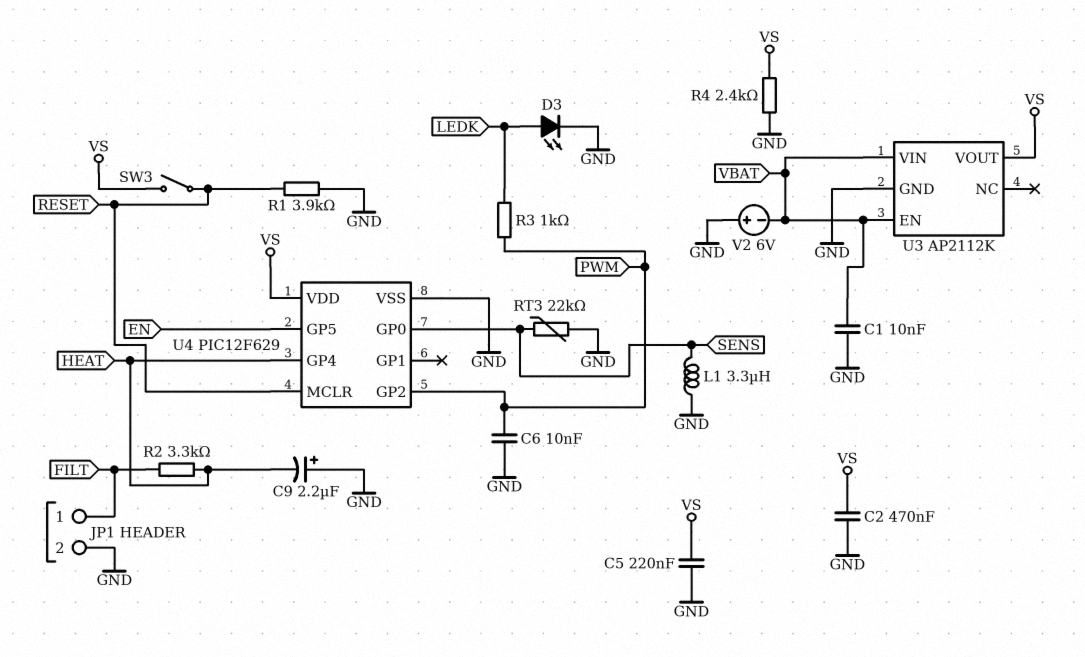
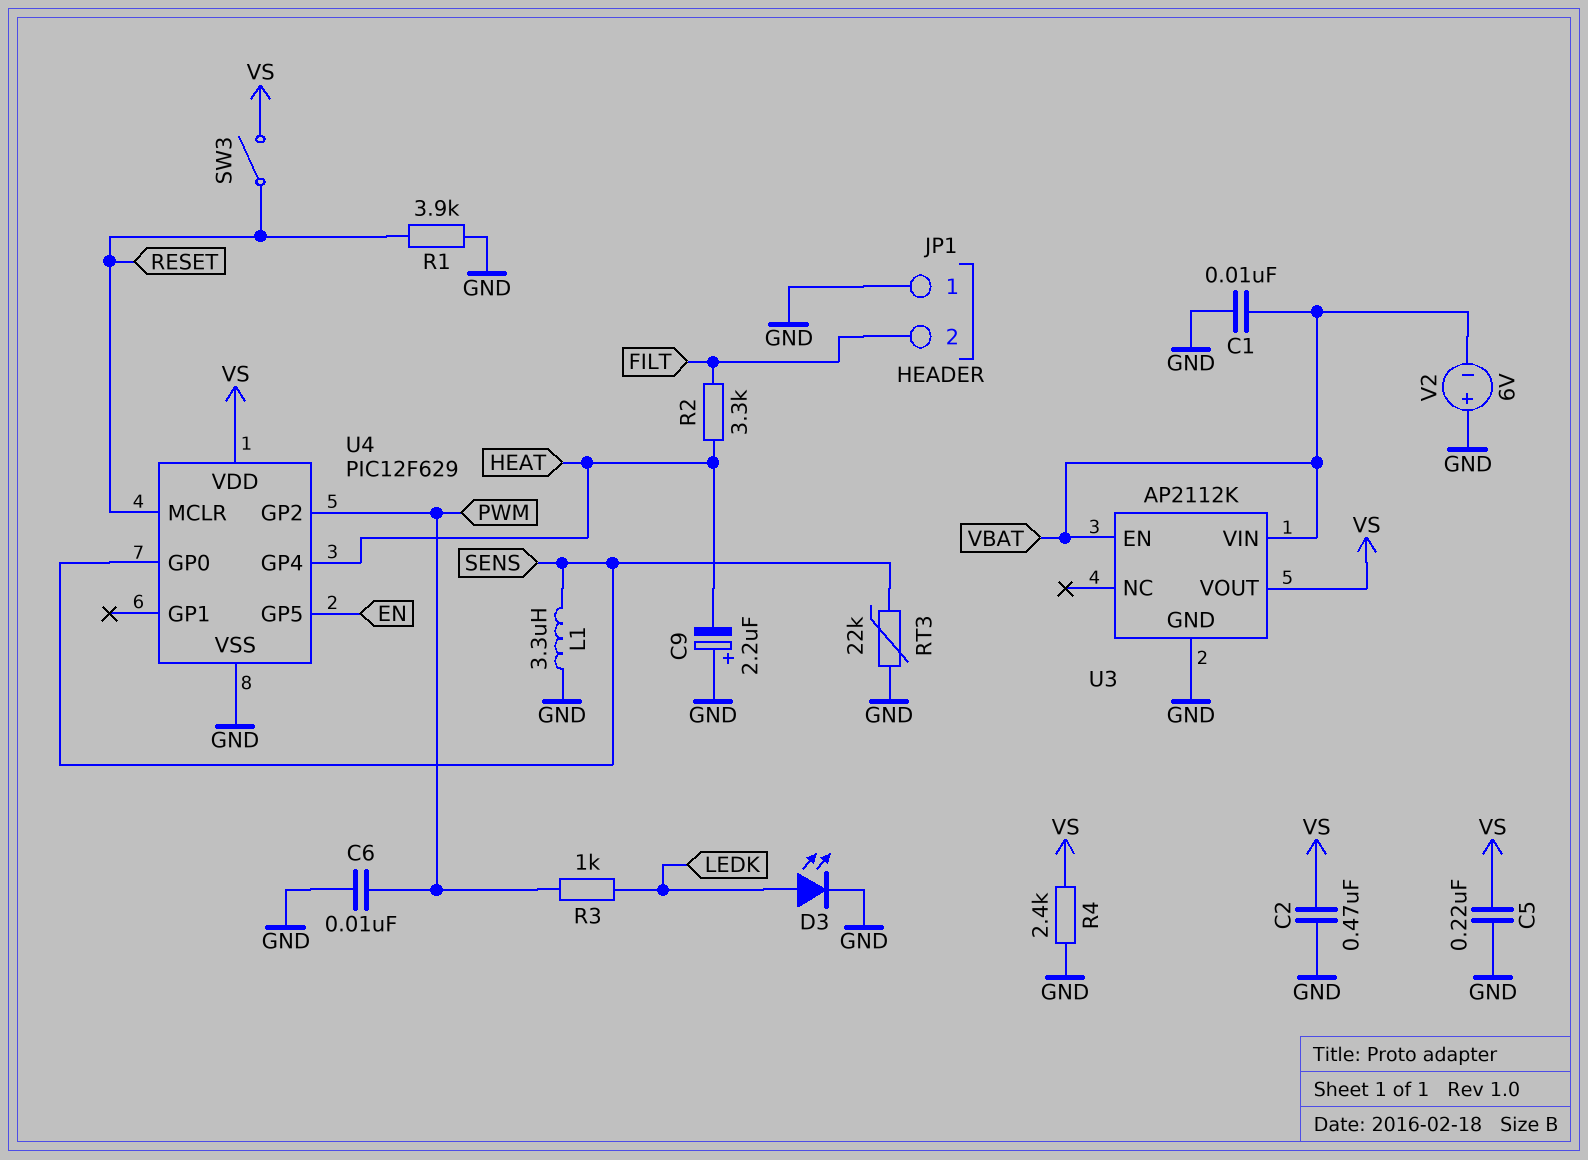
JP1 pin 1: FILT -> GND
JP1 pin 2: GND -> FILT

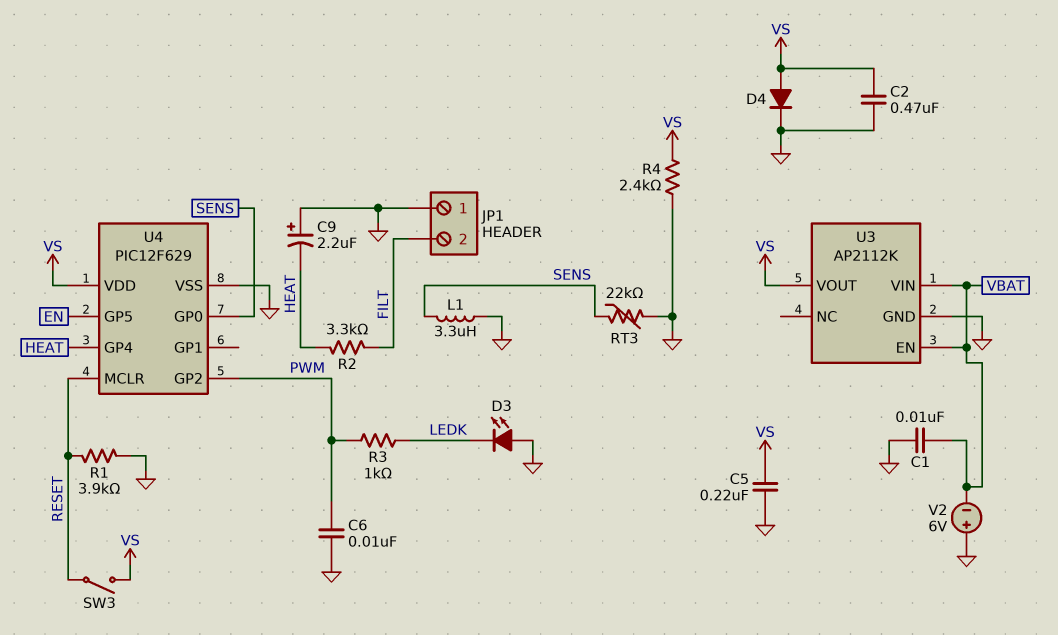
D3: LED (A LEDK, K GND) -> LED (A GND, K LEDK)
D4: none -> diode (A VS, K GND)

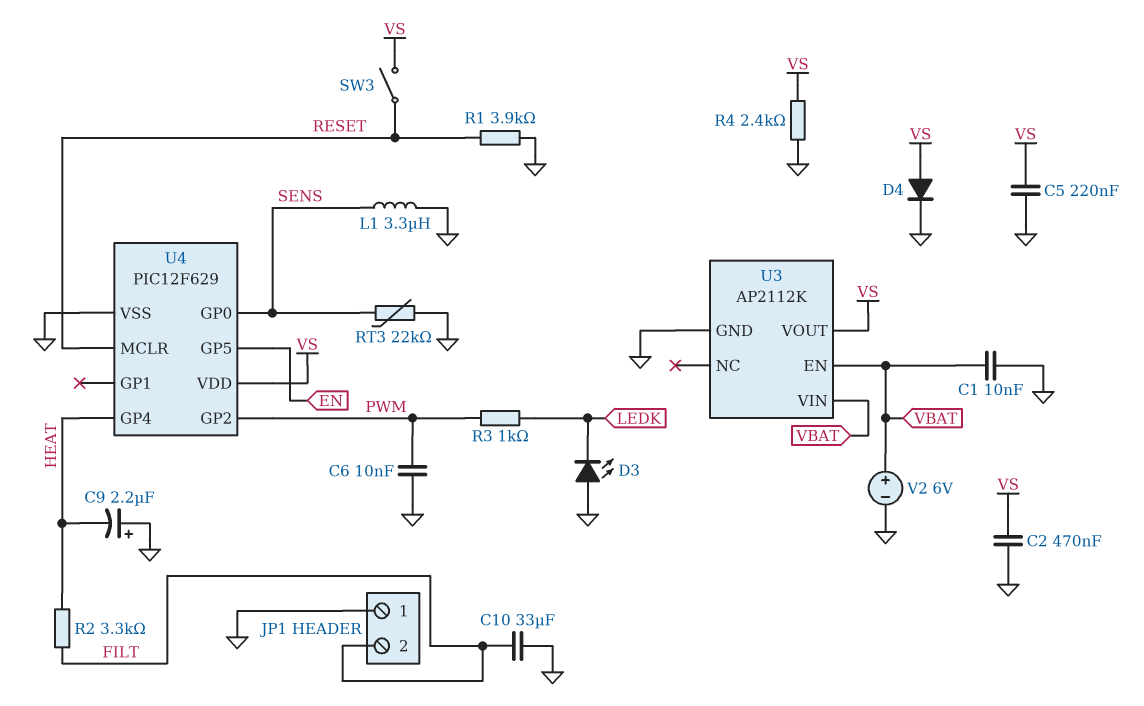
C10: none -> 33uF (FILT, GND)
V2: 6V (plus GND, minus VBAT) -> 6V (plus VBAT, minus GND)

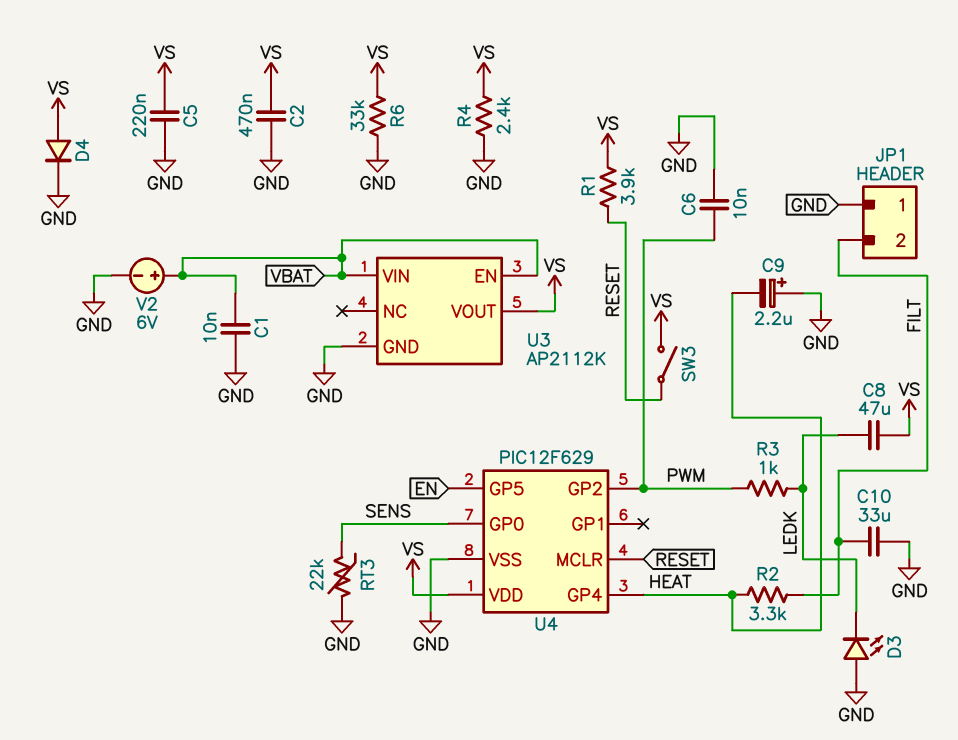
C8: none -> 47uF (LEDK, VS)
L1: 3.3uH (GND, SENS) -> none
R1: 3.9k (GND, RESET) -> 3.9k (RESET, VS)
R6: none -> 33k (GND, VS)

